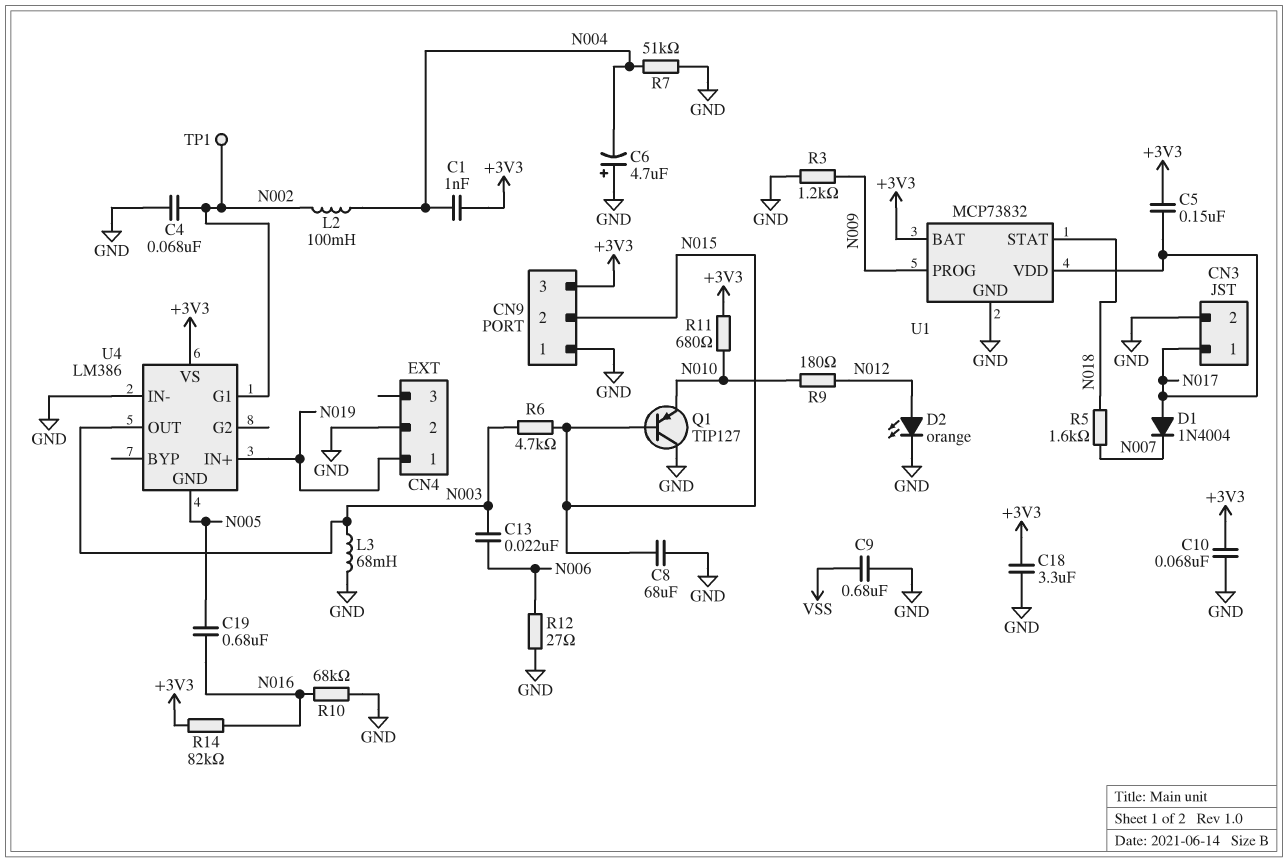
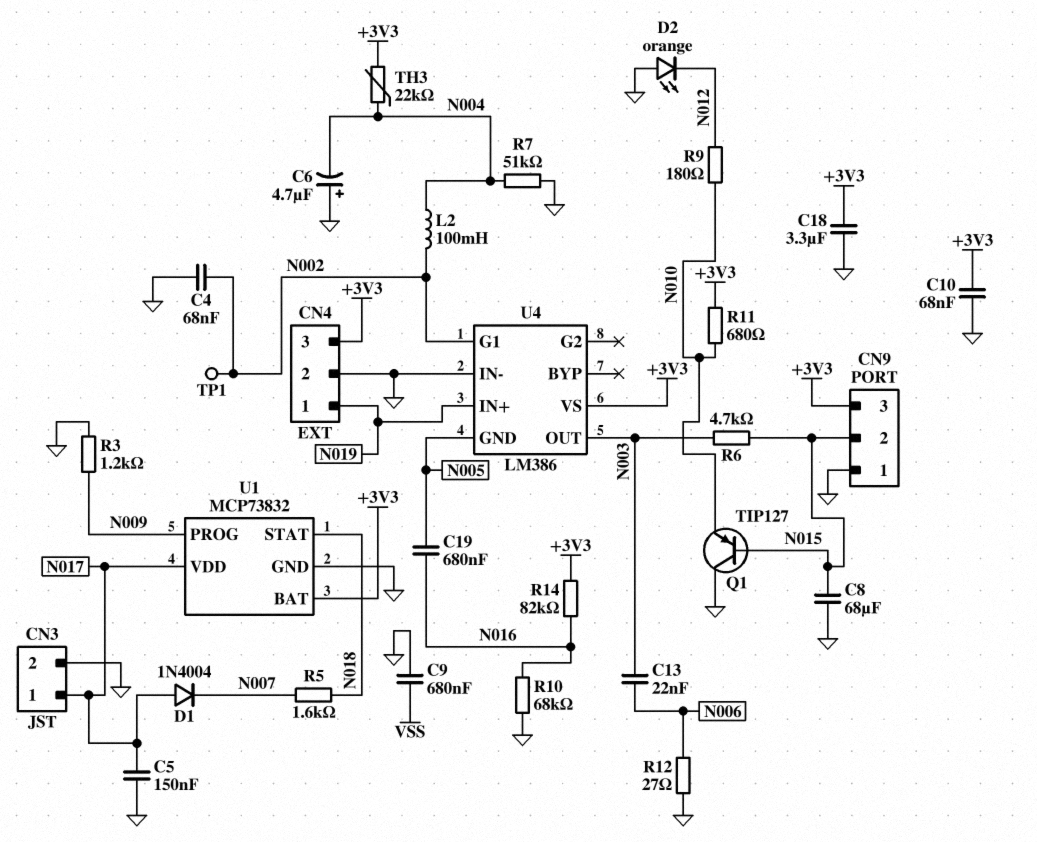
C1: 1nF (+3V3, N004) -> none
C5: 150nF (+3V3, N017) -> 150nF (GND, N017)
CN4 pin 3: none -> +3V3
D2: LED orange (A N012, K GND) -> LED orange (A GND, K N012)
L3: 68mH (GND, N003) -> none
TH3: none -> 22k (+3V3, N004)

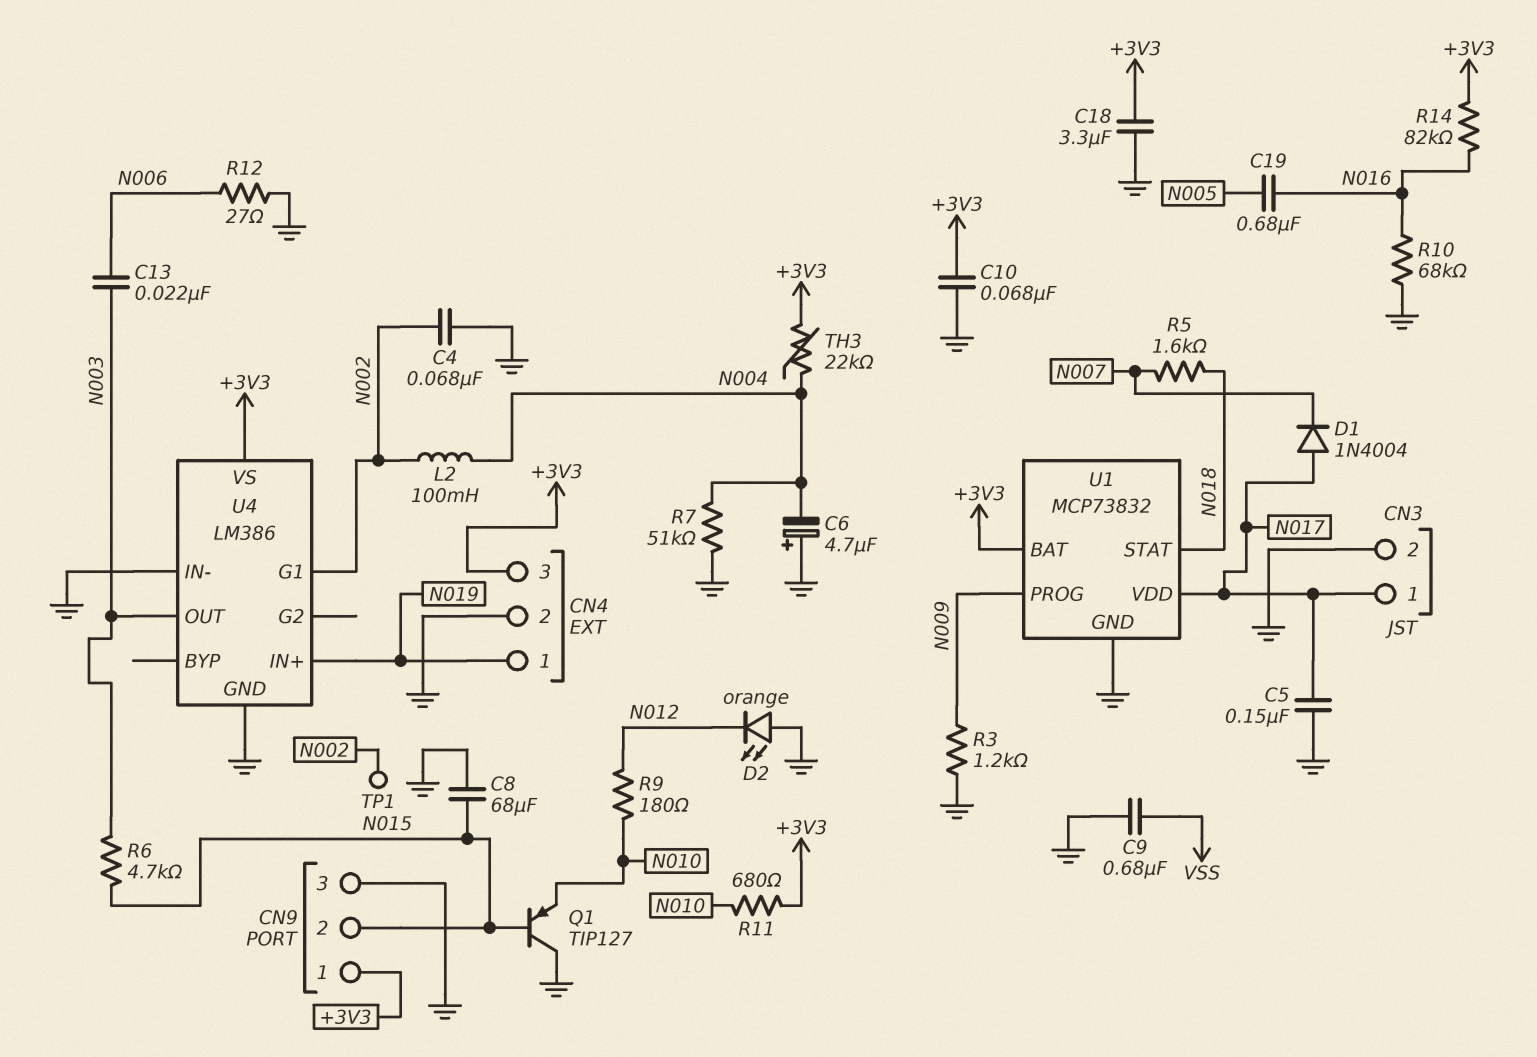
CN9 pin 1: GND -> +3V3
CN9 pin 3: +3V3 -> GND
U4 pin GND: N005 -> GND

